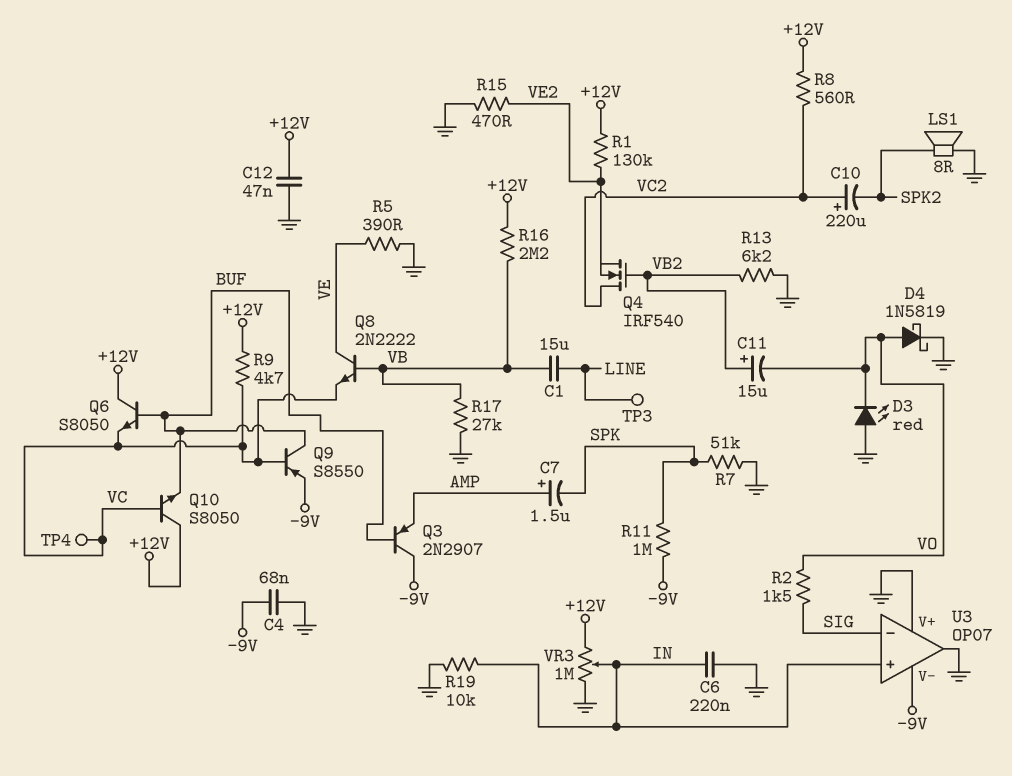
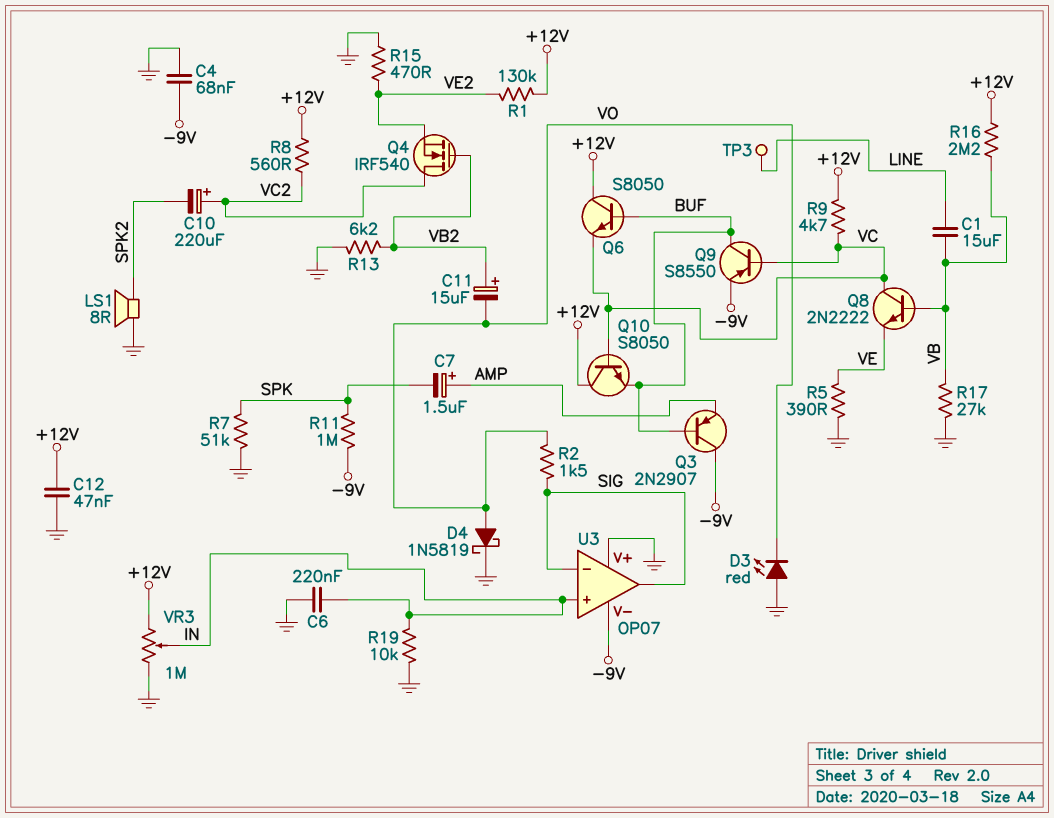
Q8: NPN 2N2222 (B VB, C VE, E VC) -> NPN 2N2222 (B VB, C VC, E VE)
TP4: test point (VC) -> none
U3 pin out: GND -> SIG

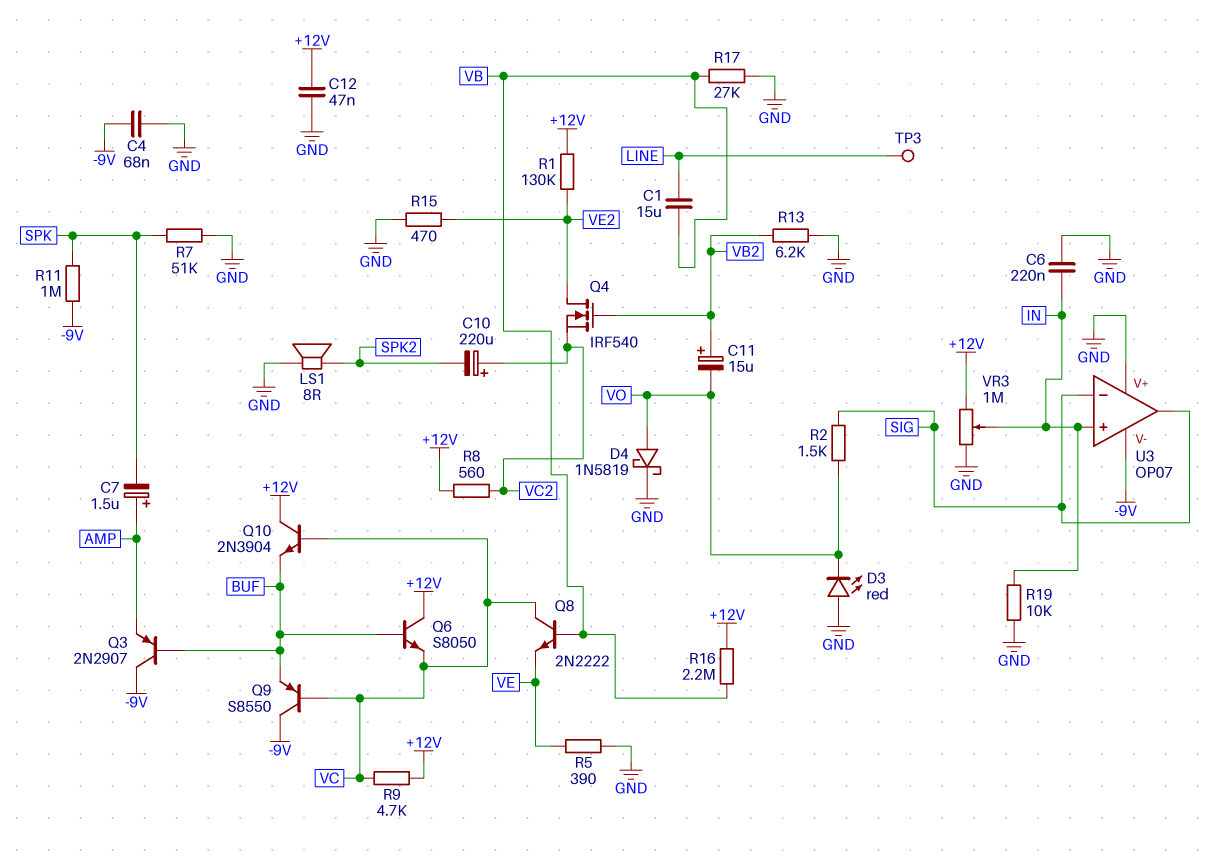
Q4: NMOS IRF540 (G VB2, D VC2, S VE2) -> NMOS IRF540 (G VB2, D VE2, S VC2)
Q9: PNP S8550 (B VC, C BUF, E -9V) -> PNP S8550 (B VC, C -9V, E BUF)
Q10: NPN S8050 (B VC, C +12V, E BUF) -> NPN 2N3904 (B VC, C +12V, E BUF)

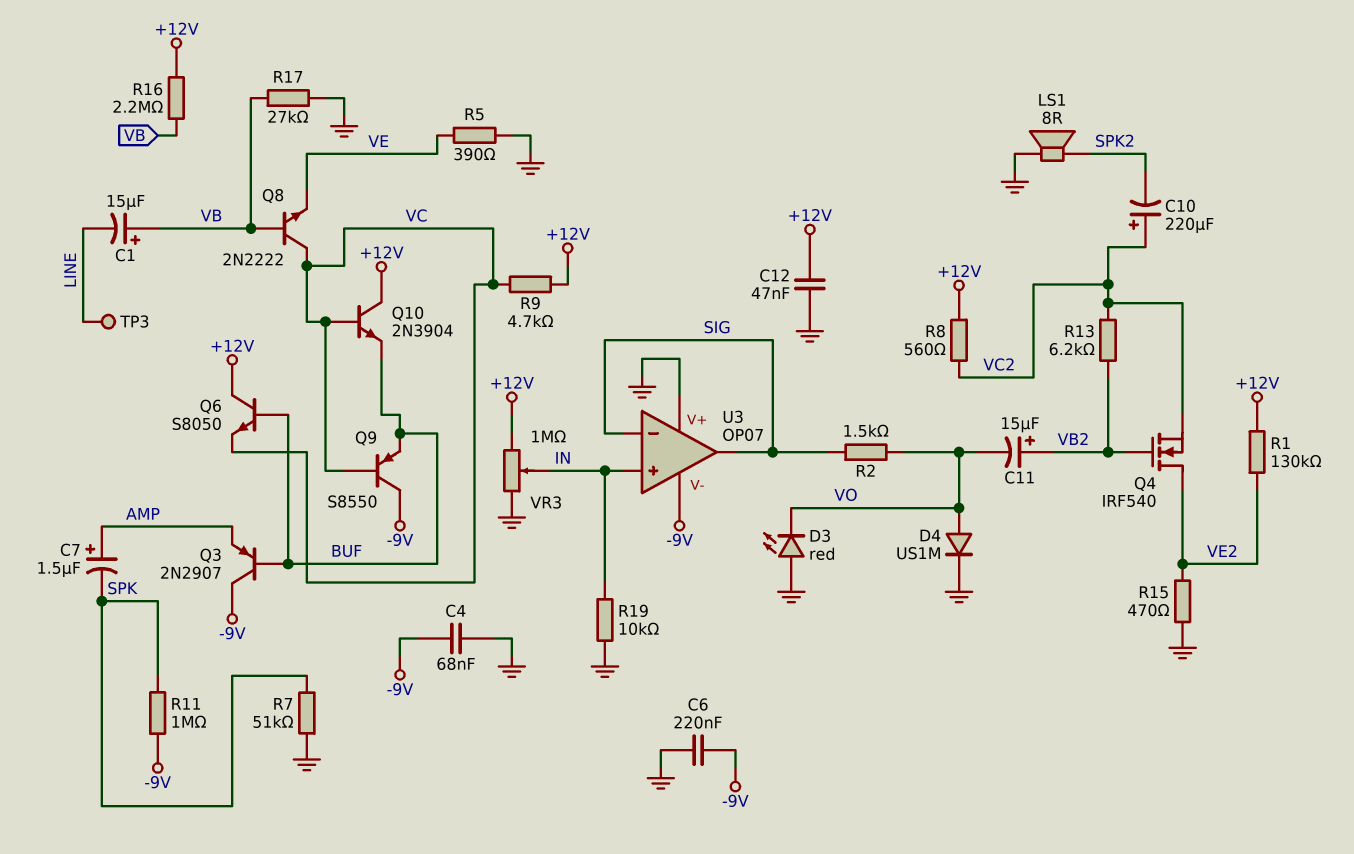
C1: 15uF (LINE, VB) -> 15uF (plus VB, minus LINE)
C6: 220nF (GND, IN) -> 220nF (-9V, GND)
D4: schottky 1N5819 (A VO, K GND) -> diode US1M (A VO, K GND)
R13: 6.2k (GND, VB2) -> 6.2k (VB2, VC2)

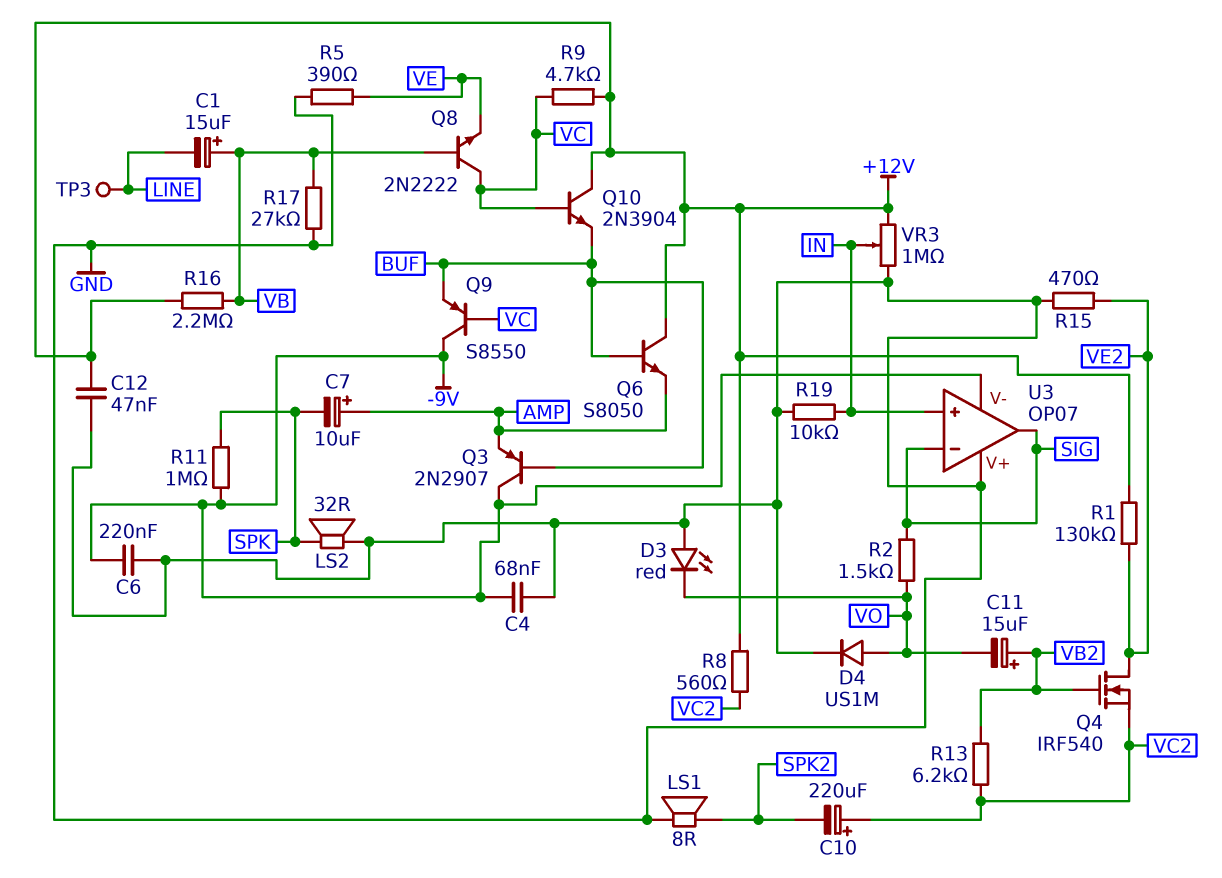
C7: 1.5uF (plus AMP, minus SPK) -> 10uF (plus AMP, minus SPK)
LS2: none -> speaker 32R (GND, SPK)
Q6: NPN S8050 (B BUF, C +12V, E VC) -> NPN S8050 (B BUF, C +12V, E AMP)
R7: 51k (GND, SPK) -> none

